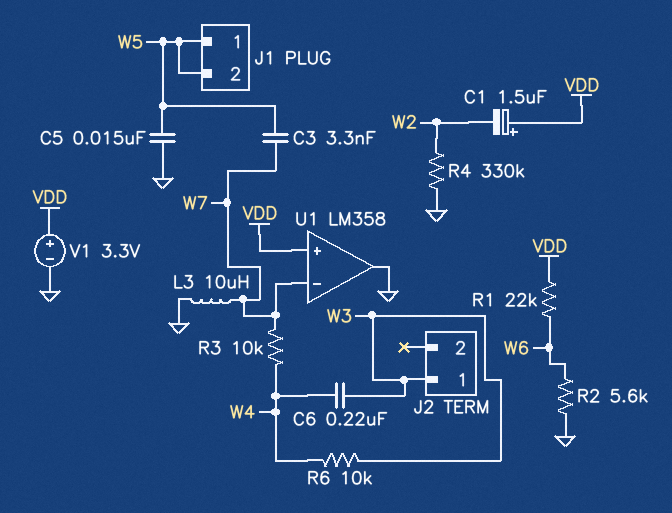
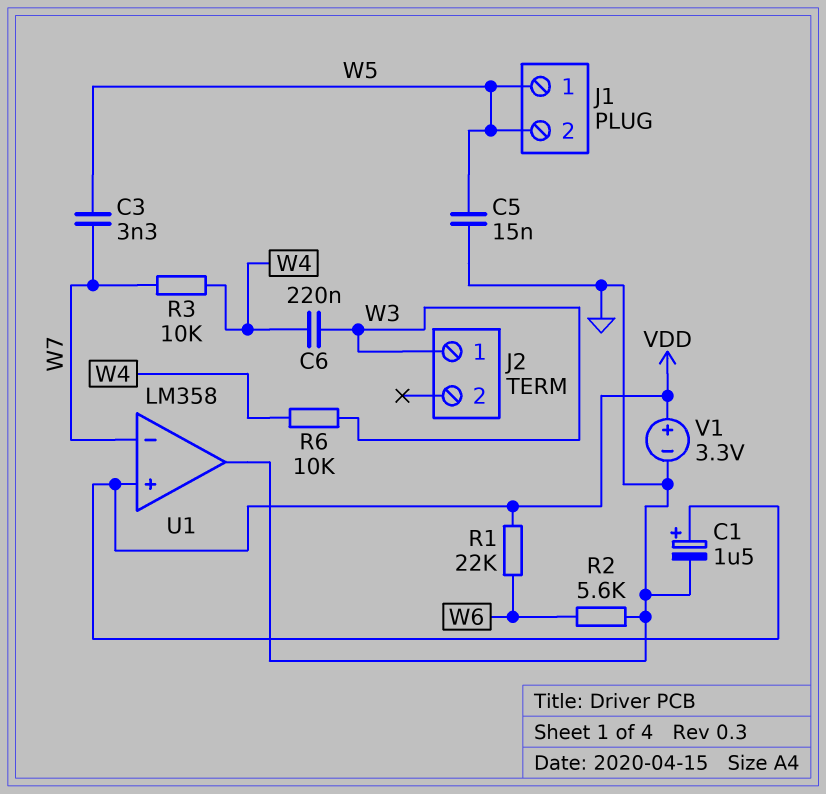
C1: 1.5uF (plus VDD, minus W2) -> 1.5uF (plus VDD, minus GND)
L3: 10uH (GND, W7) -> none
R4: 330k (GND, W2) -> none

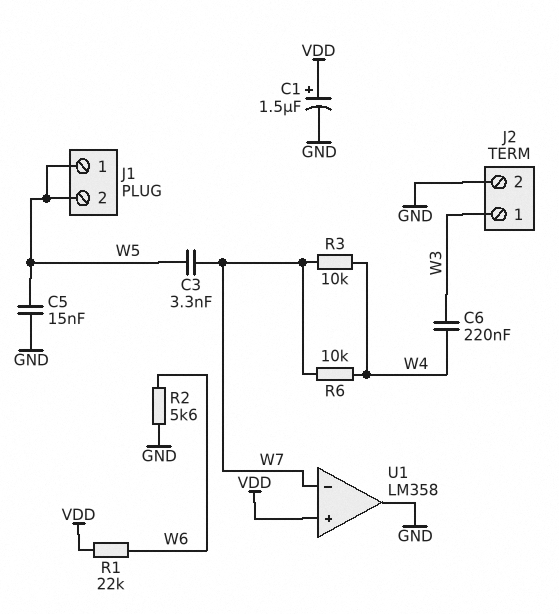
J2 pin 2: none -> GND
R6: 10k (W3, W4) -> 10k (W4, W7)
V1: 3.3V (plus VDD, minus GND) -> none

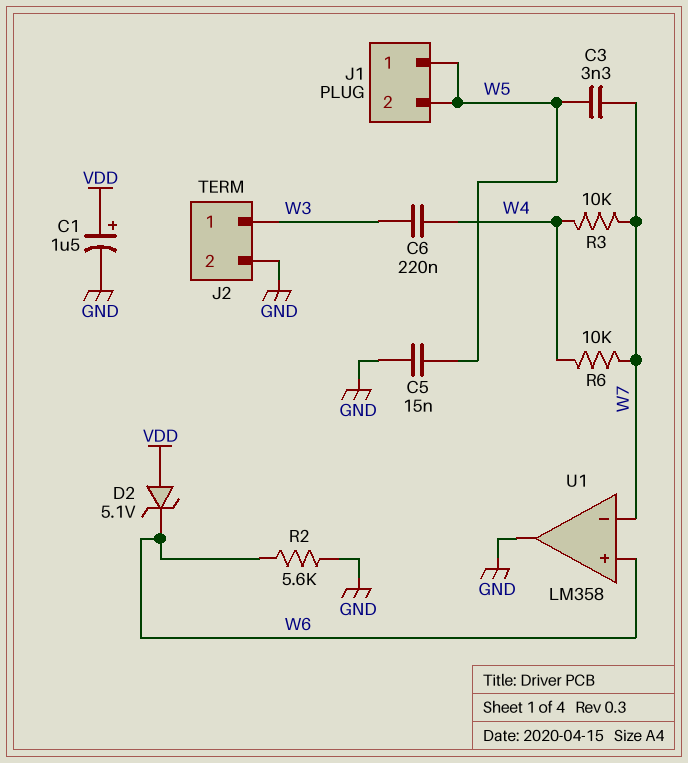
D2: none -> zener 5.1V (A VDD, K W6)
R1: 22k (VDD, W6) -> none
U1 pin in+: VDD -> W6

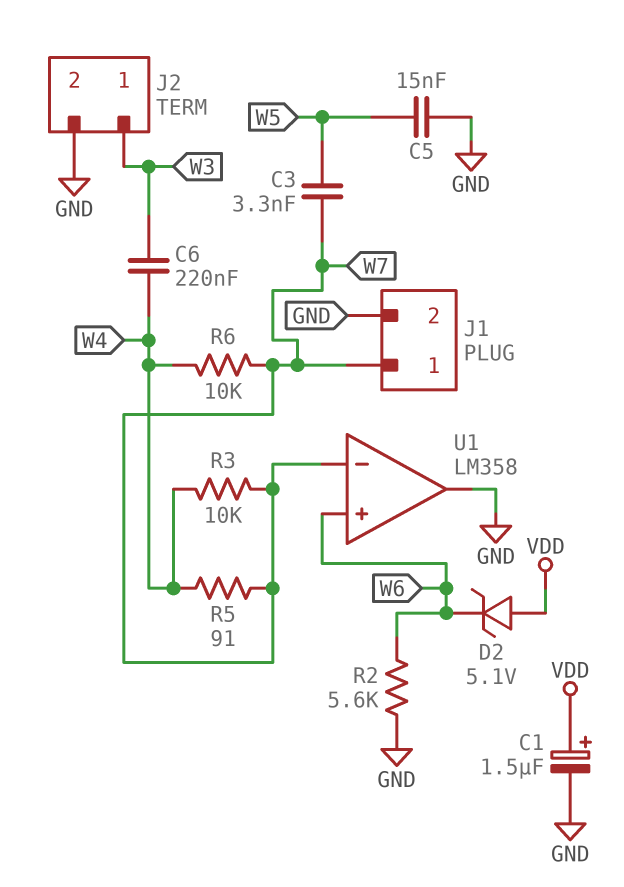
J1 pin 1: W5 -> W7
J1 pin 2: W5 -> GND
R5: none -> 91 (W4, W7)

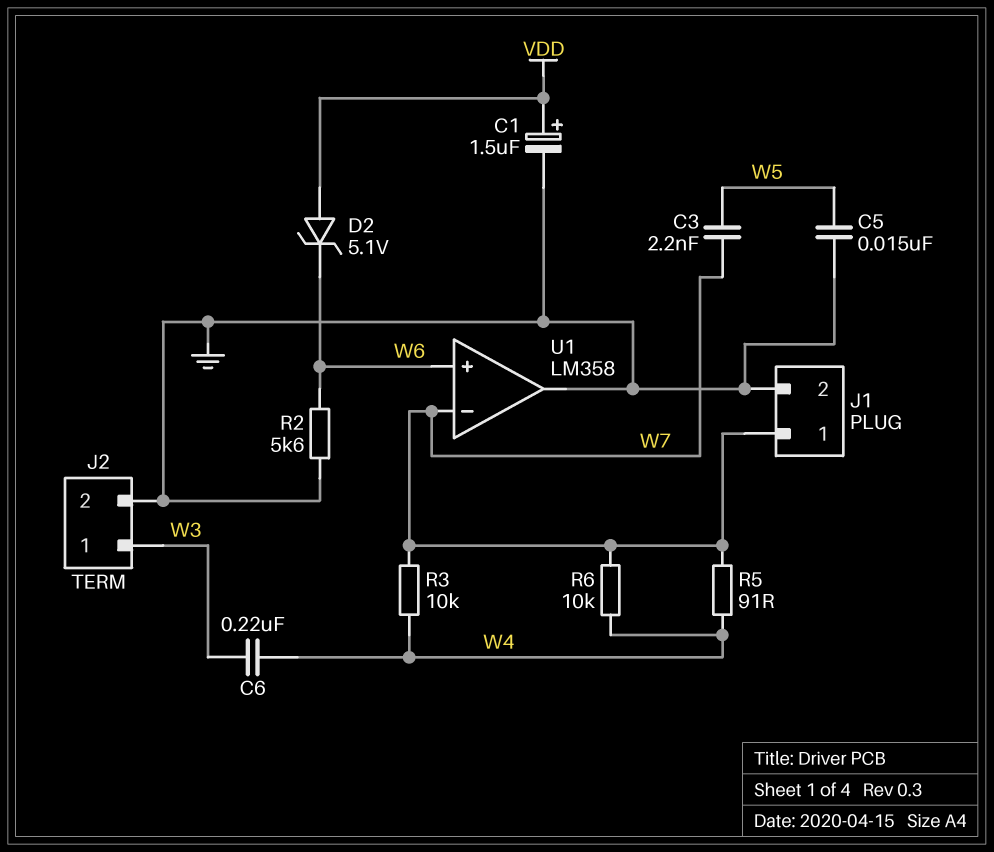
C3: 3.3nF (W5, W7) -> 2.2nF (W5, W7)

